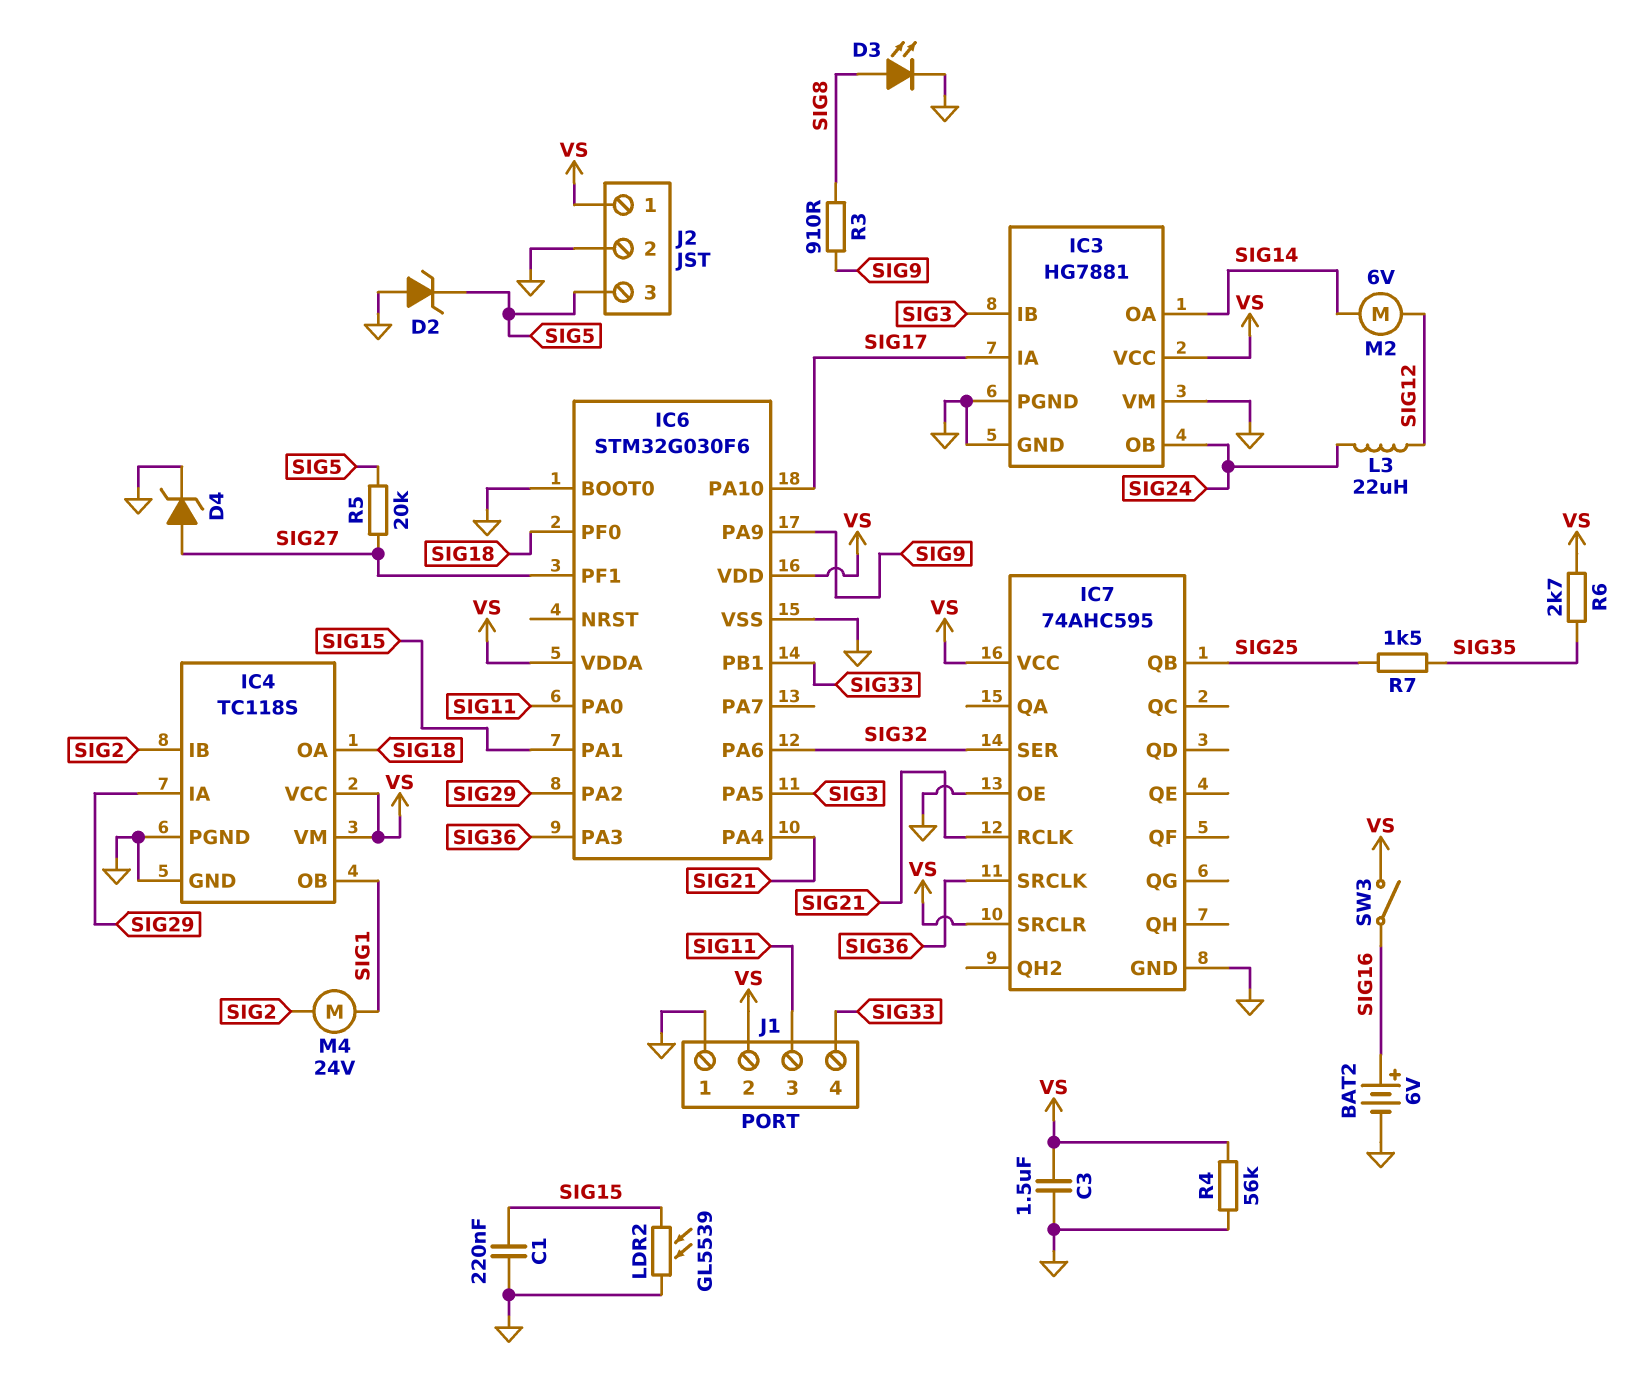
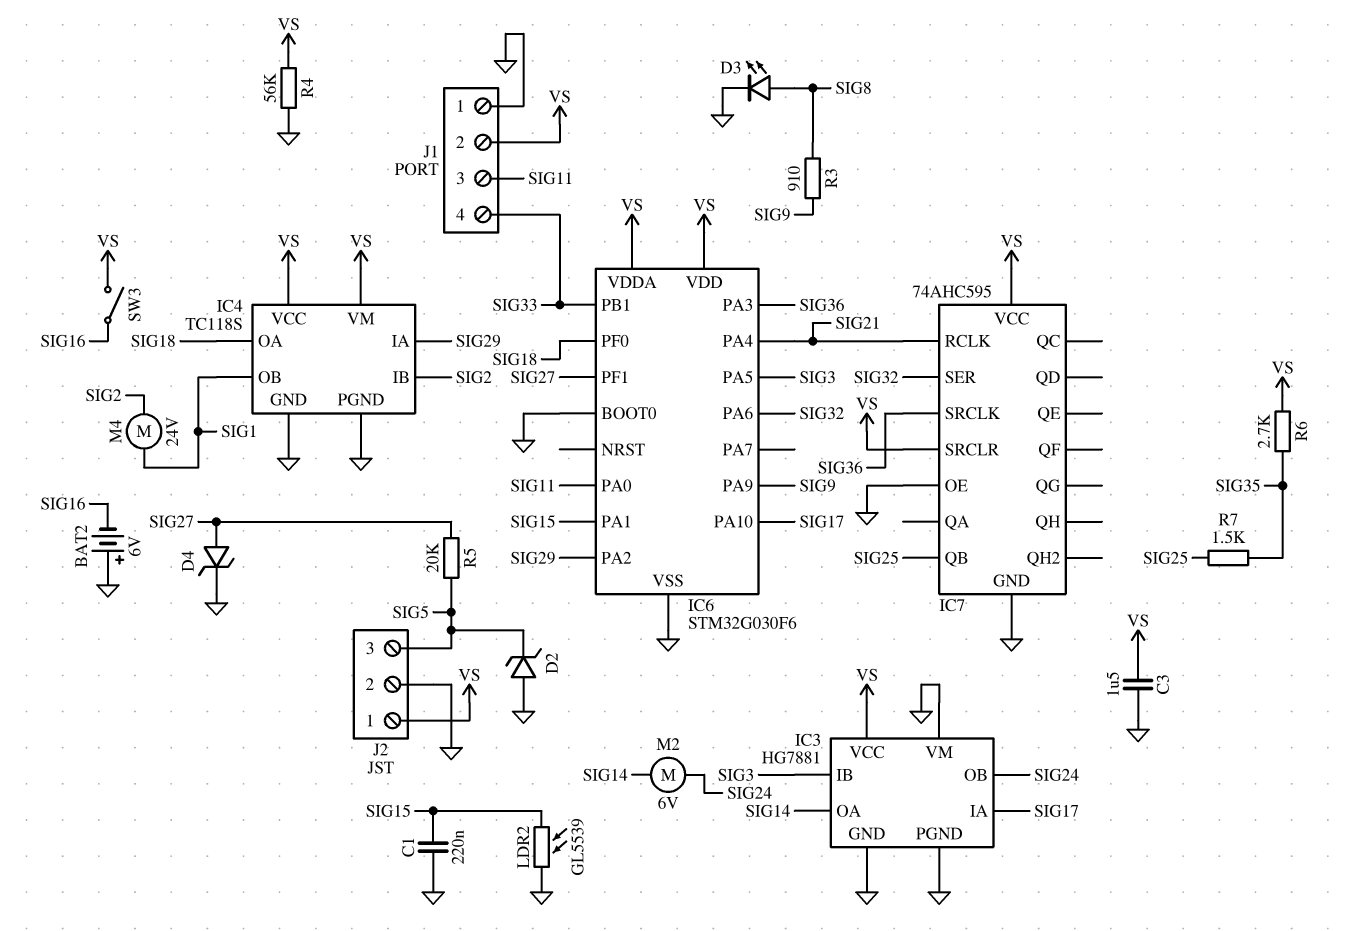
BAT2: 6V (plus SIG16, minus GND) -> 6V (plus GND, minus SIG16)
L3: 22uH (SIG12, SIG24) -> none
M2: motor 6V (SIG12, SIG14) -> motor 6V (SIG14, SIG24)

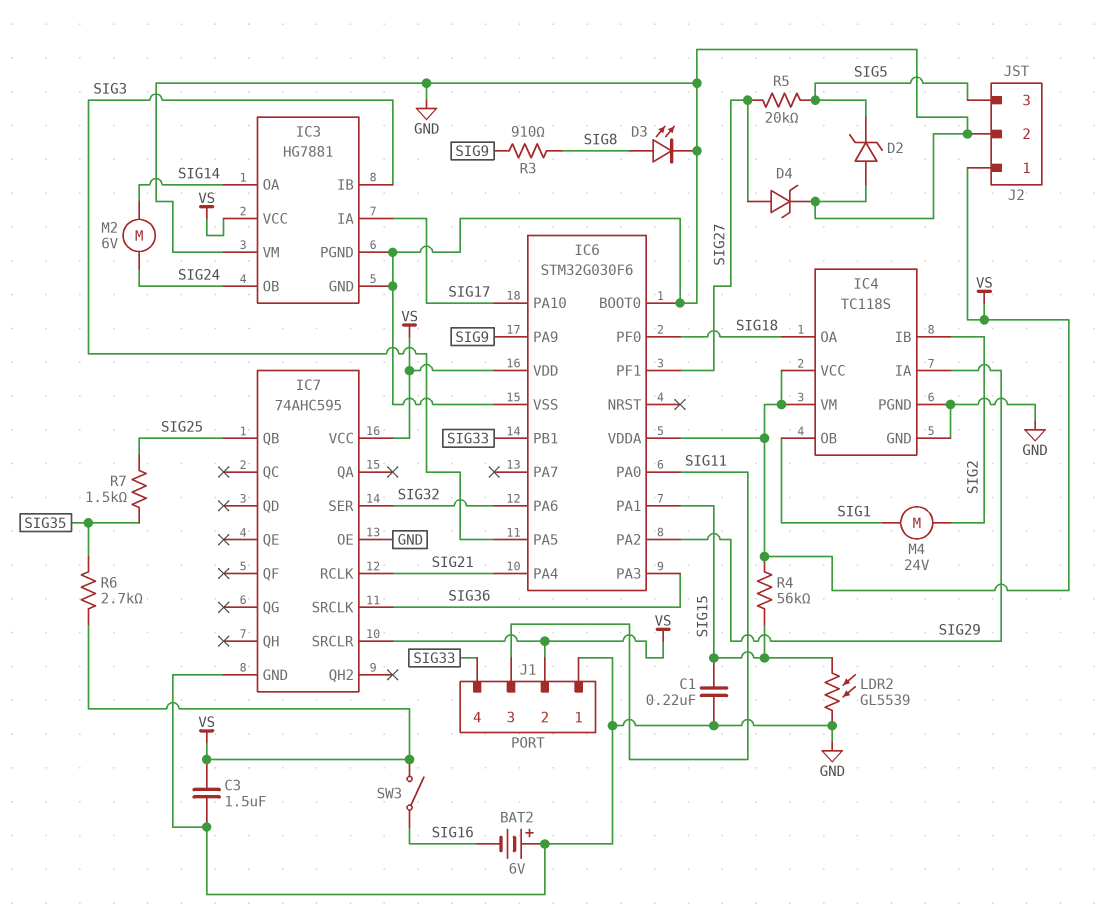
R4: 56k (GND, VS) -> 56k (SIG15, VS)

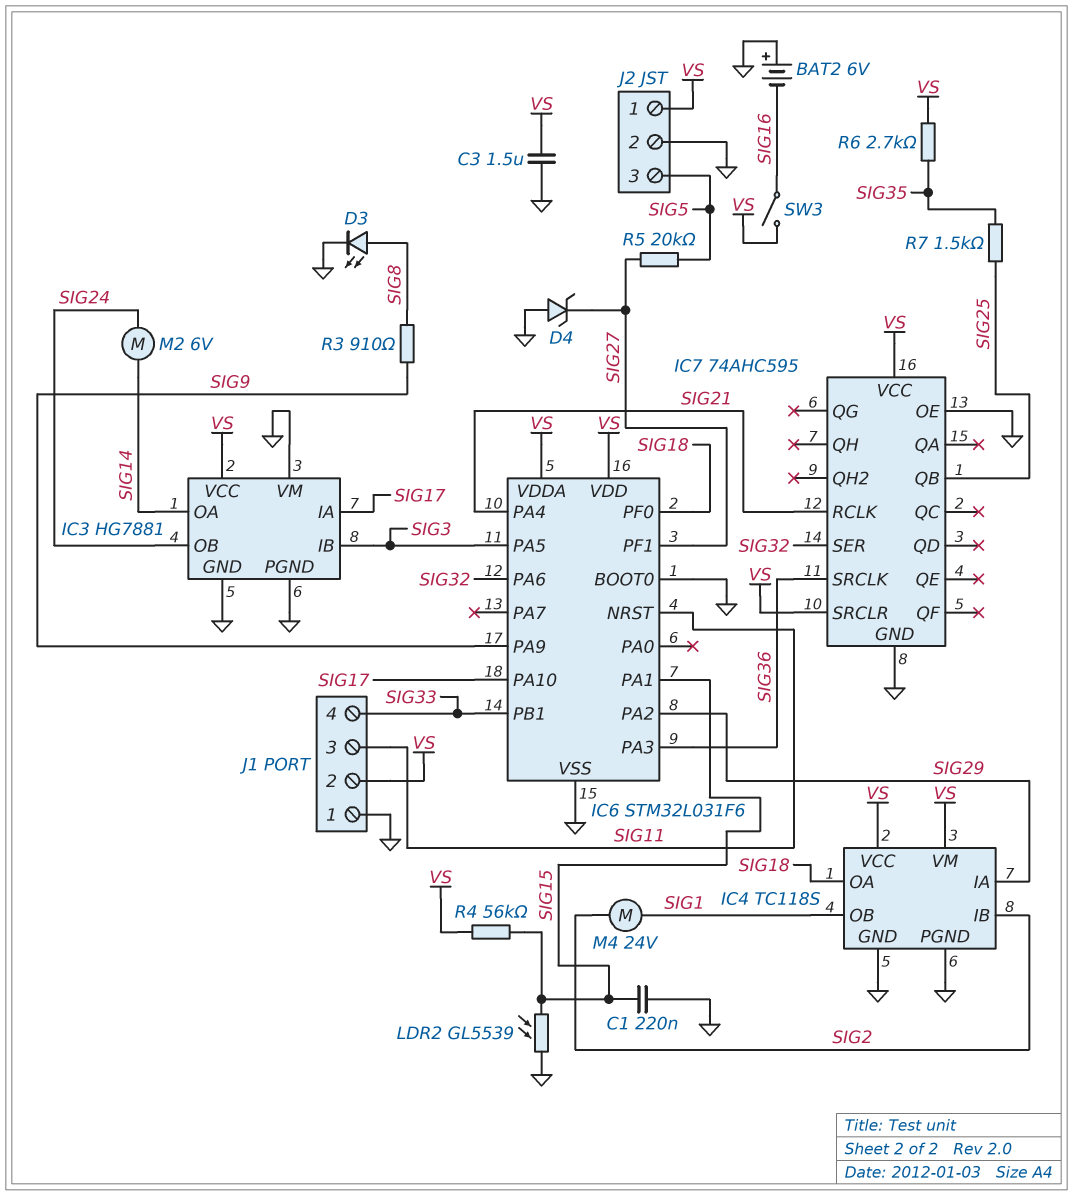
D2: zener (A GND, K SIG5) -> none
D4: zener (A SIG27, K GND) -> zener (A GND, K SIG27)
IC6: STM32G030F6 -> STM32L031F6
IC6 pin NRST: none -> SIG11
IC6 pin PA0: SIG11 -> none

